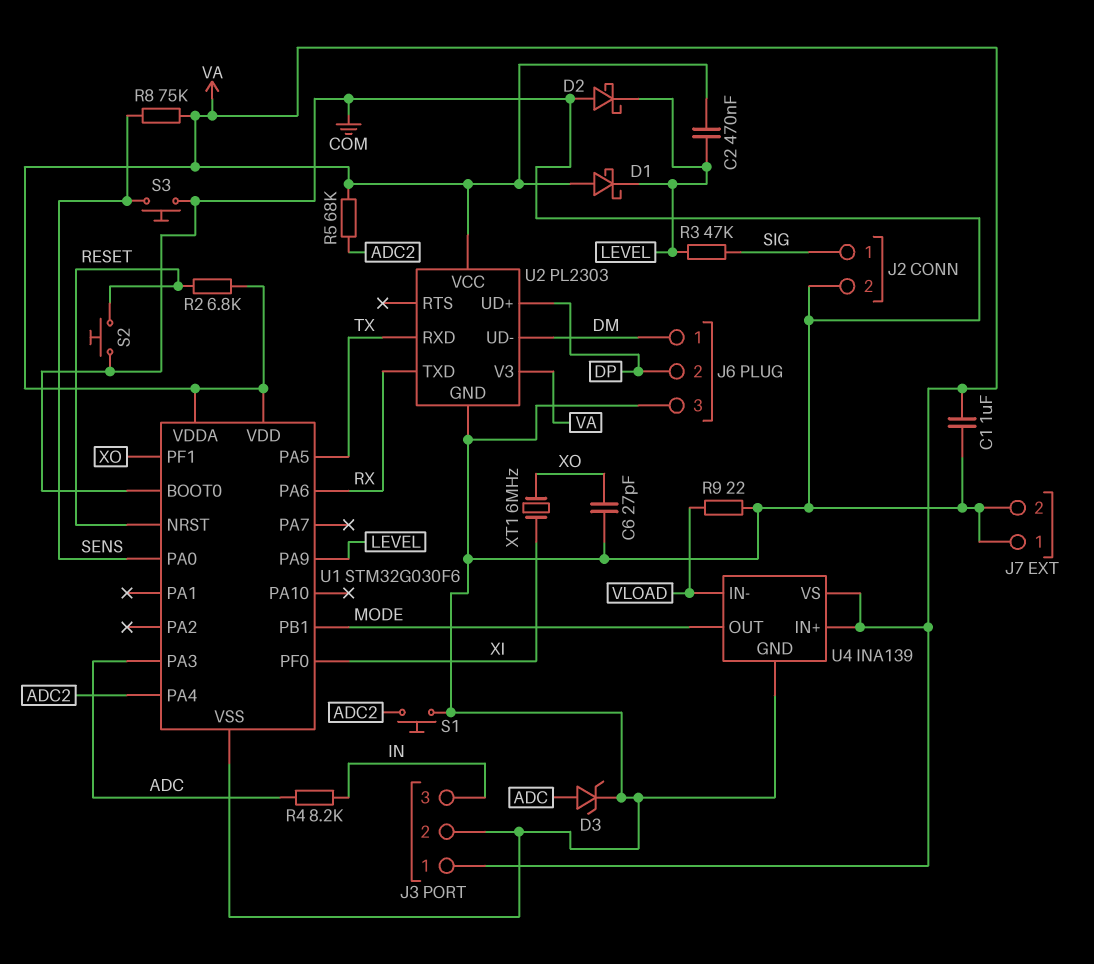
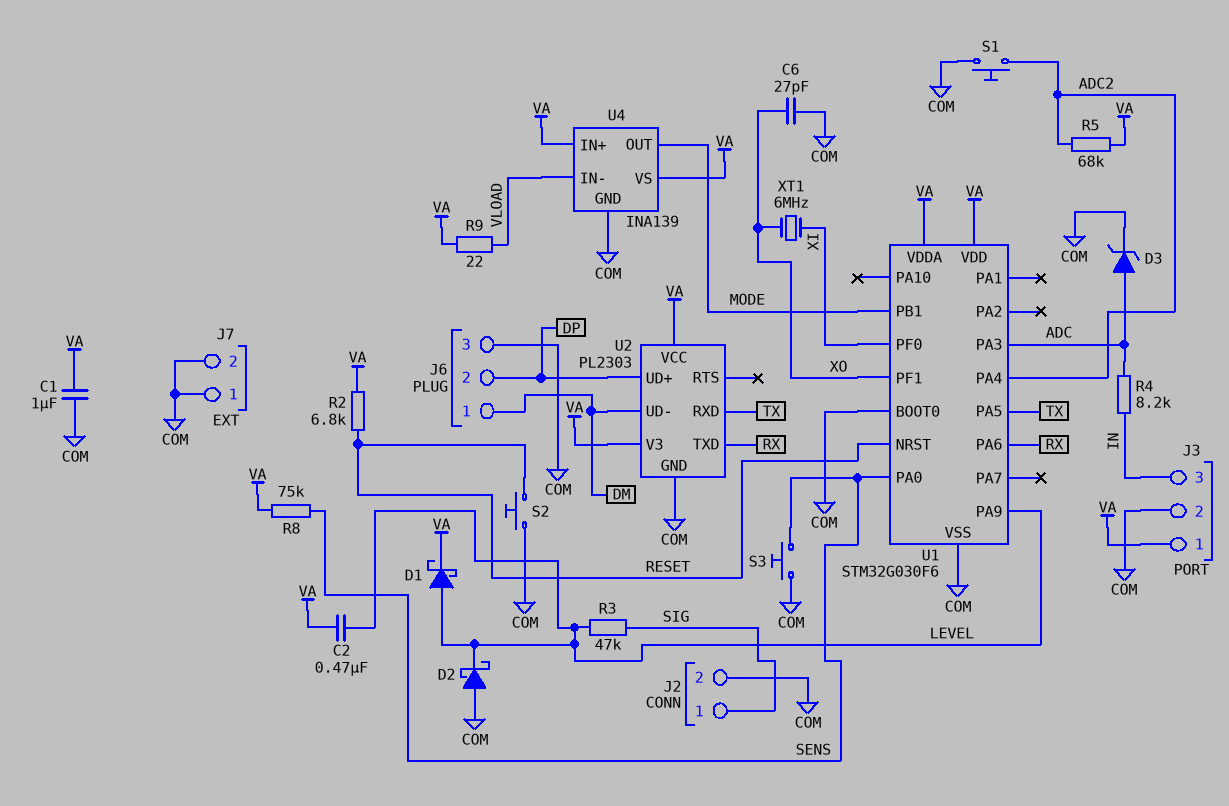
D1: schottky (A VA, K LEVEL) -> schottky (A LEVEL, K VA)
R9: 22 (COM, VLOAD) -> 22 (VA, VLOAD)

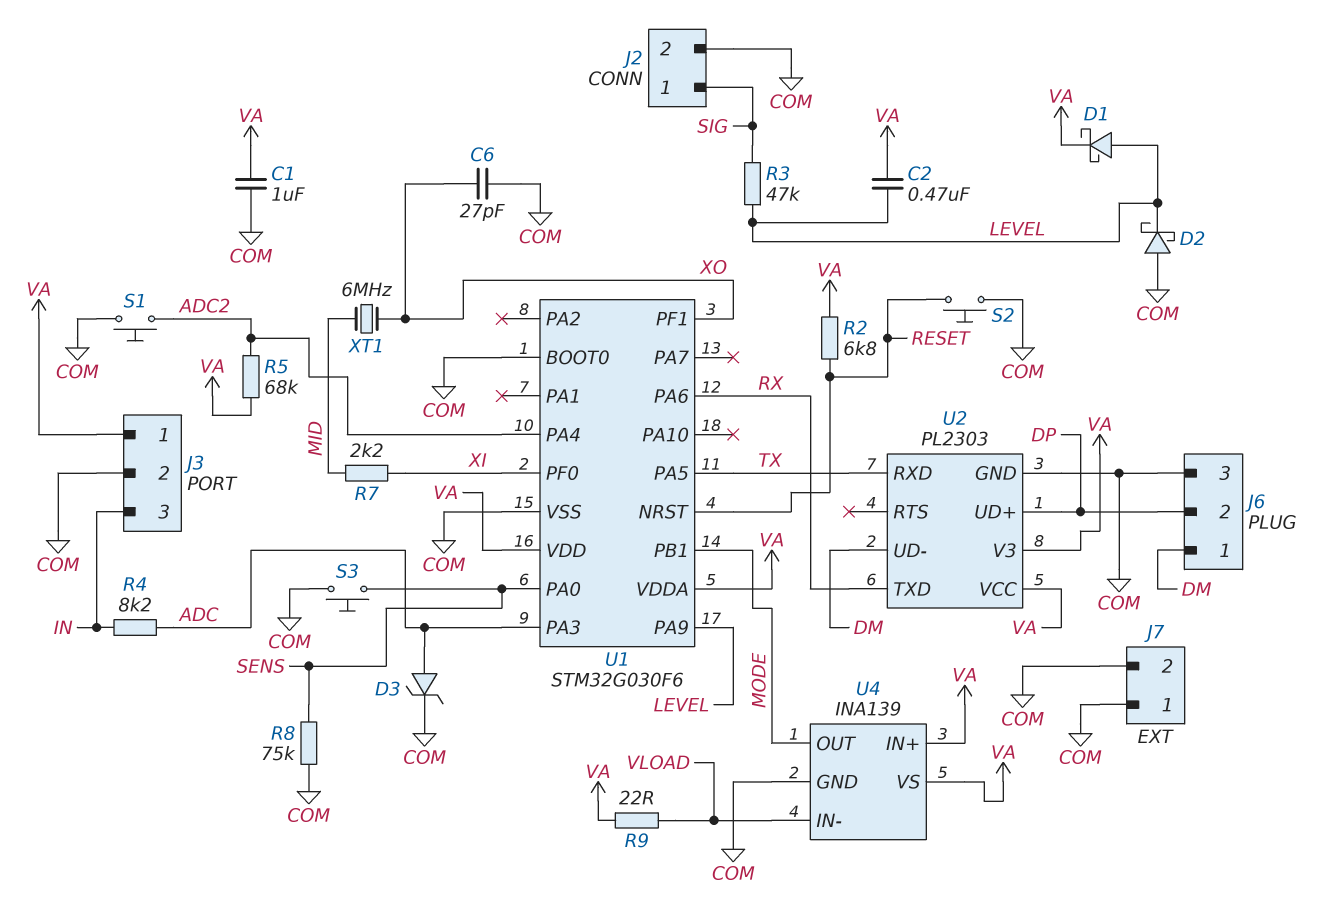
R7: none -> 2.2k (MID, XI)
R8: 75k (SENS, VA) -> 75k (COM, SENS)
XT1: 6MHz (XI, XO) -> 6MHz (MID, XO)

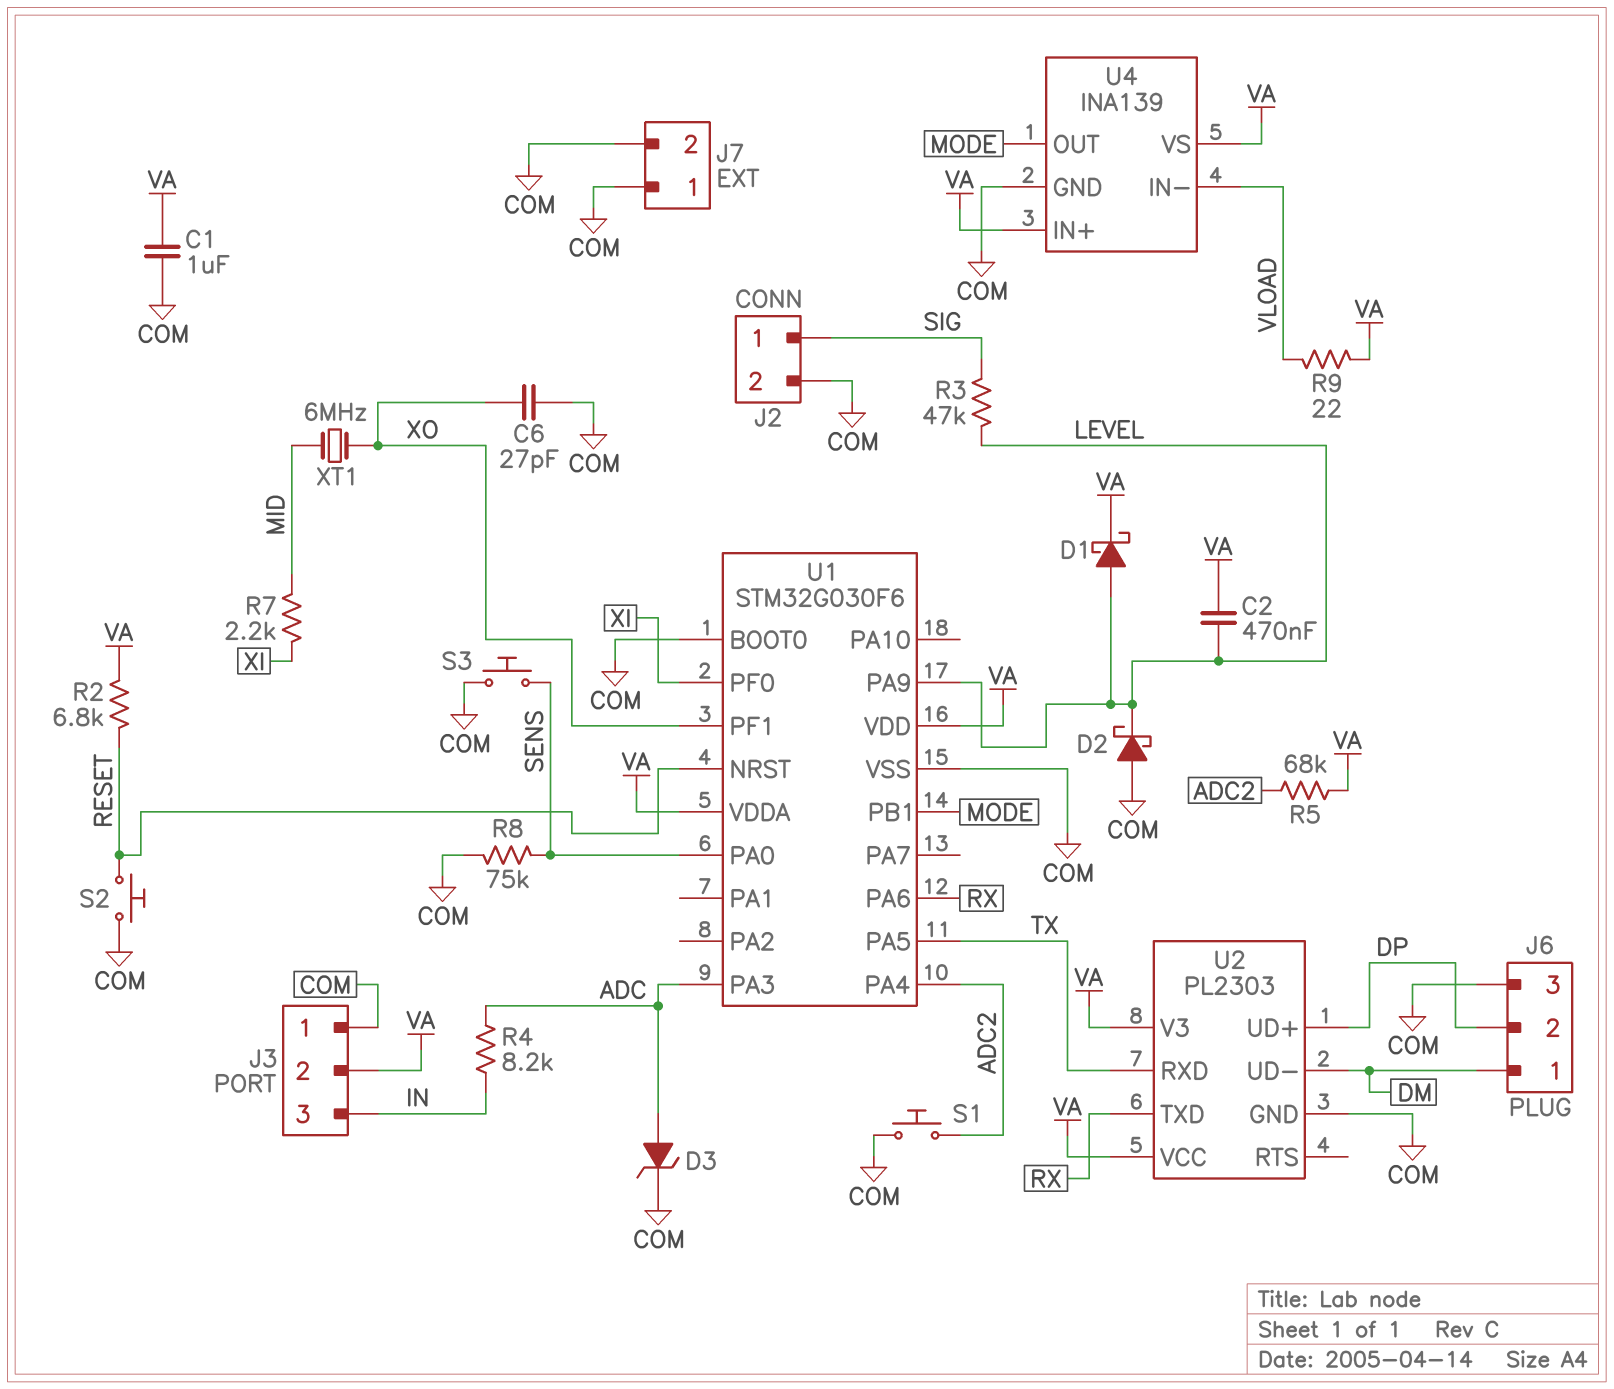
J3 pin 1: VA -> COM
J3 pin 2: COM -> VA

